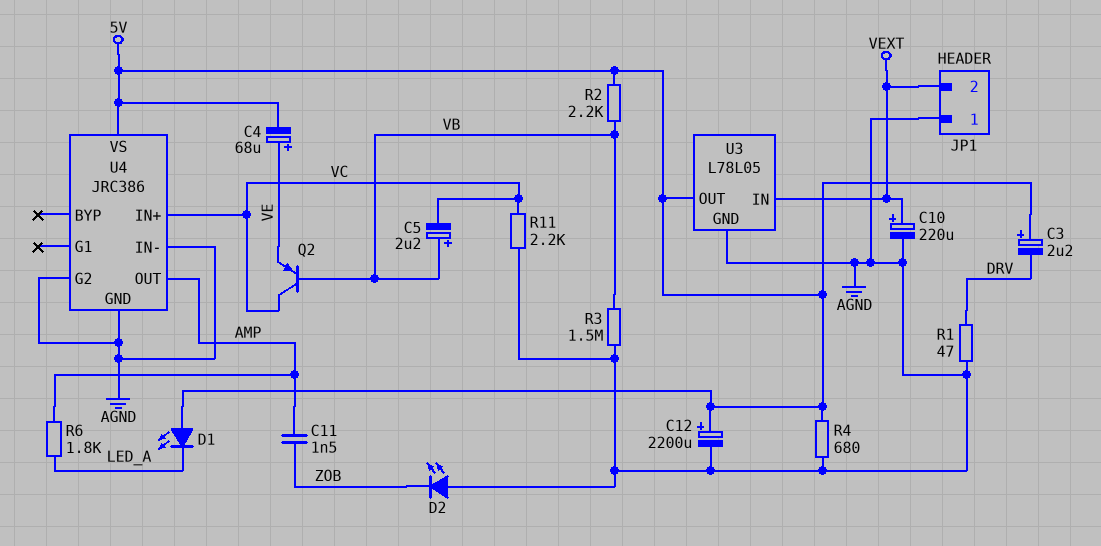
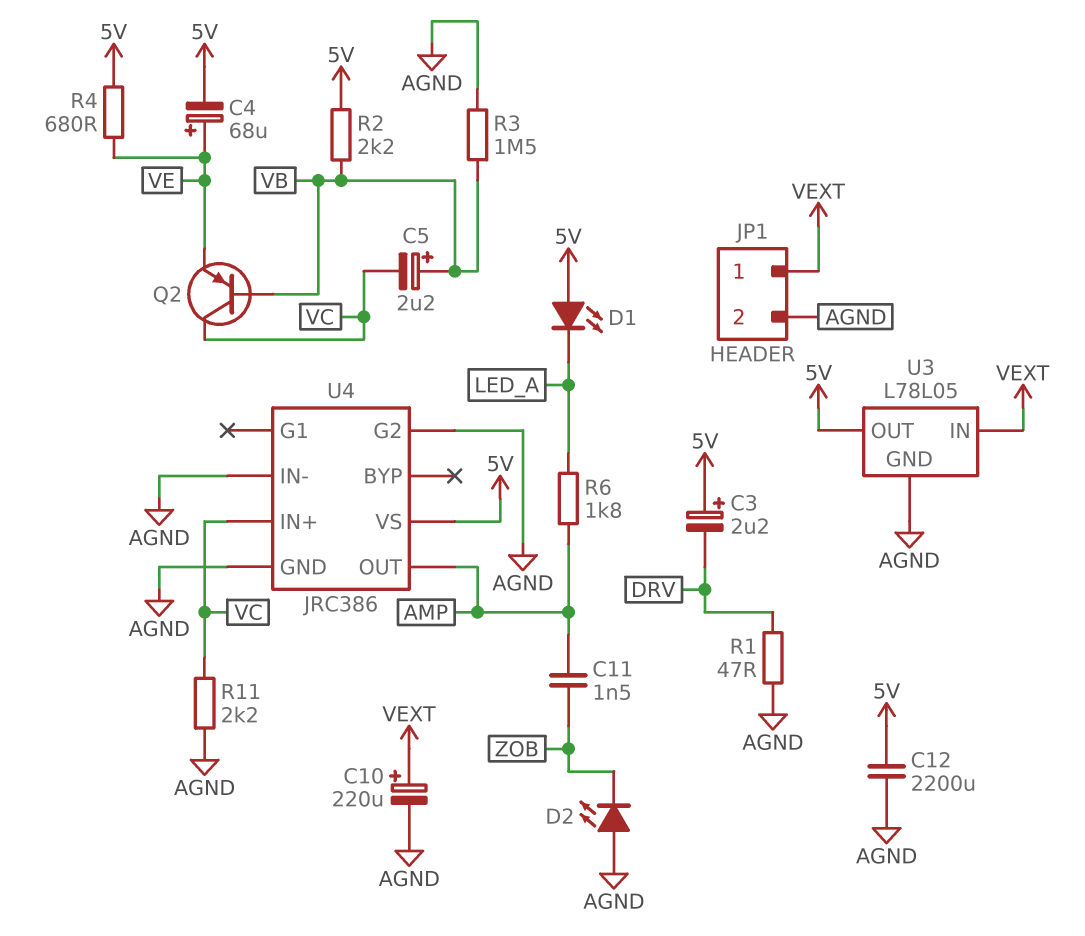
C12: 2200uF (plus 5V, minus AGND) -> 2200uF (5V, AGND)
JP1 pin 1: AGND -> VEXT
JP1 pin 2: VEXT -> AGND
R4: 680 (5V, AGND) -> 680 (5V, VE)

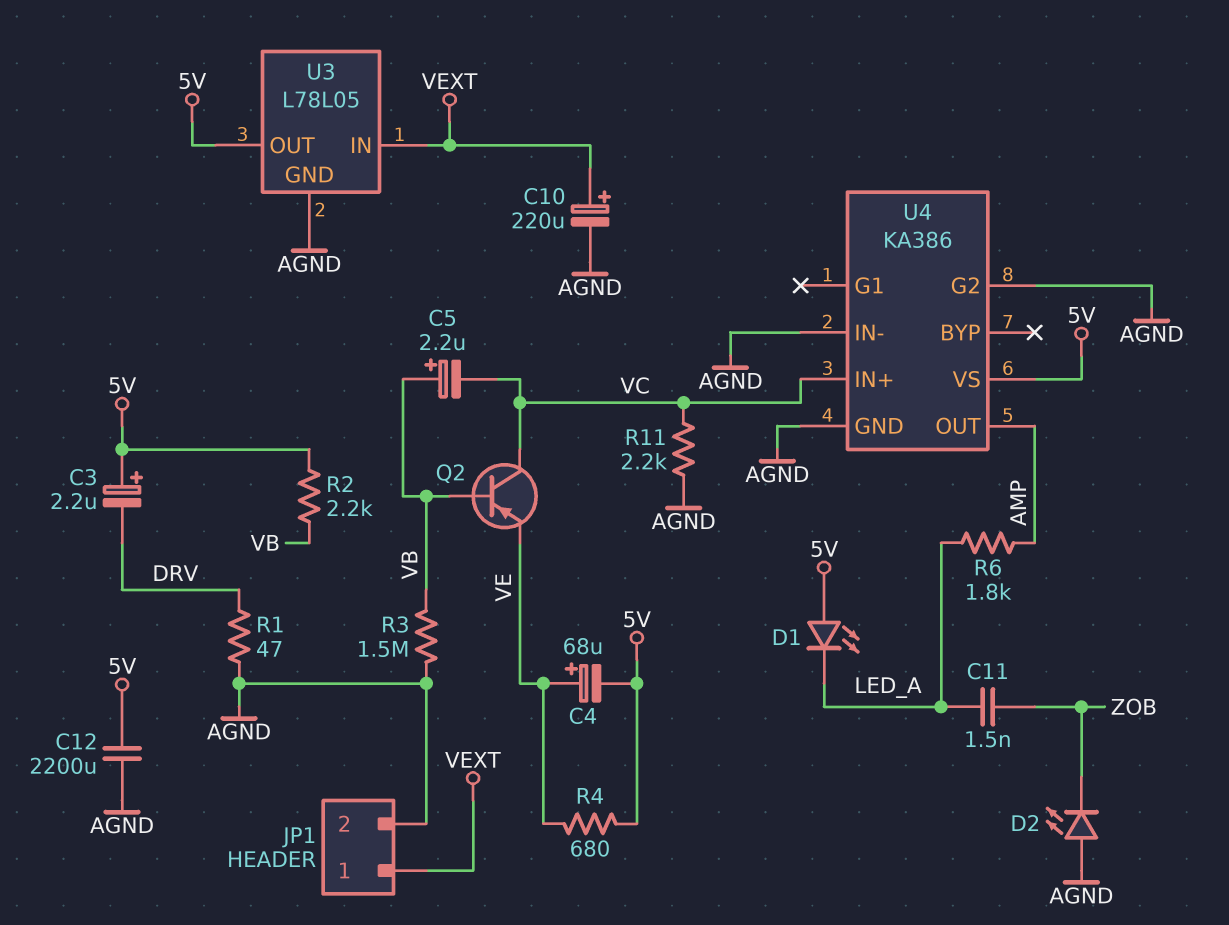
C11: 1.5nF (AMP, ZOB) -> 1.5nF (LED_A, ZOB)
U4: JRC386 -> KA386

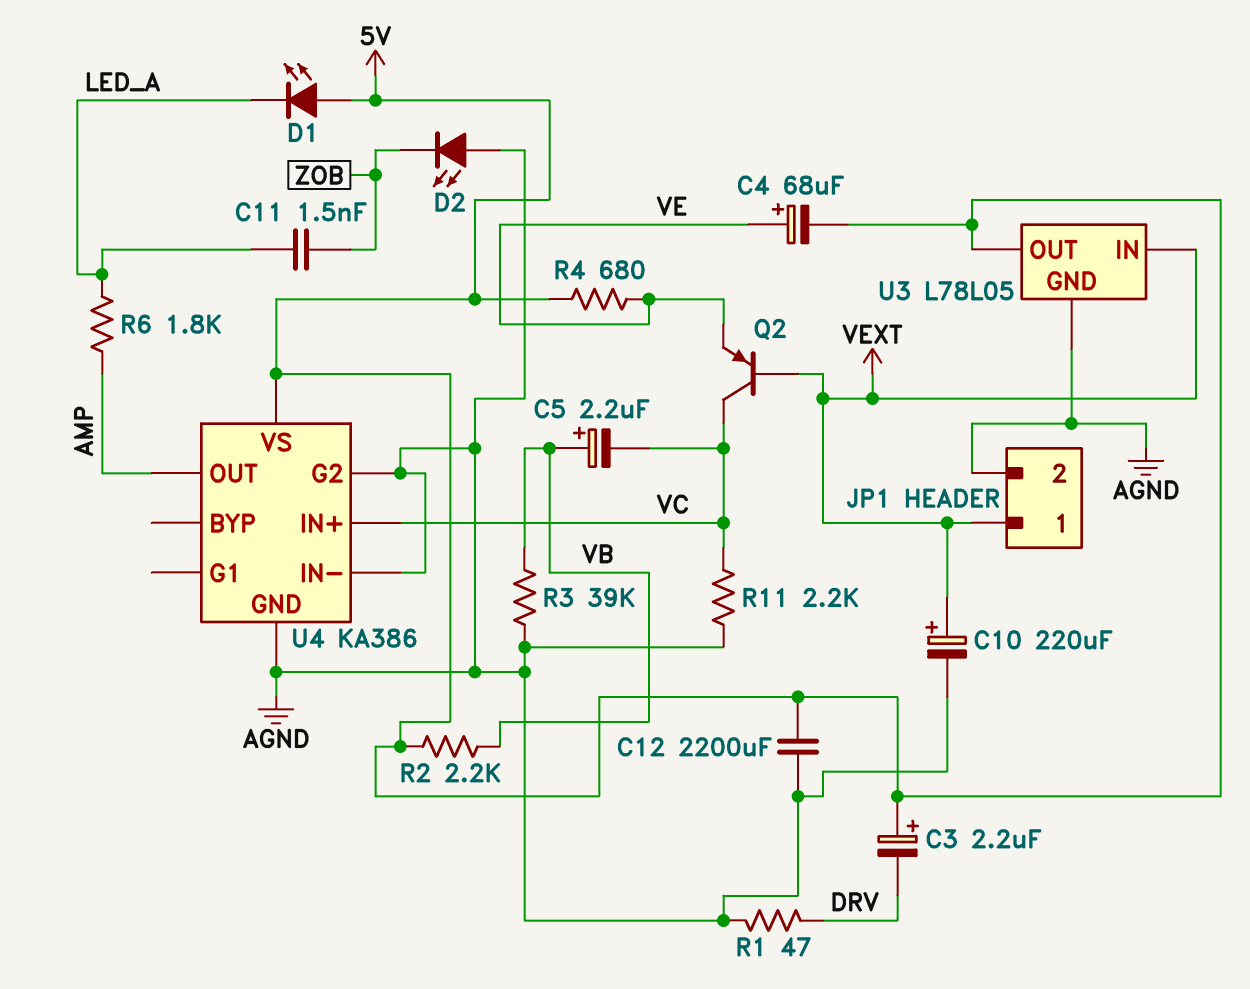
Q2: PNP (B VB, C VC, E VE) -> PNP (B VEXT, C VC, E VE)
R3: 1.5M (AGND, VB) -> 39k (AGND, VB)

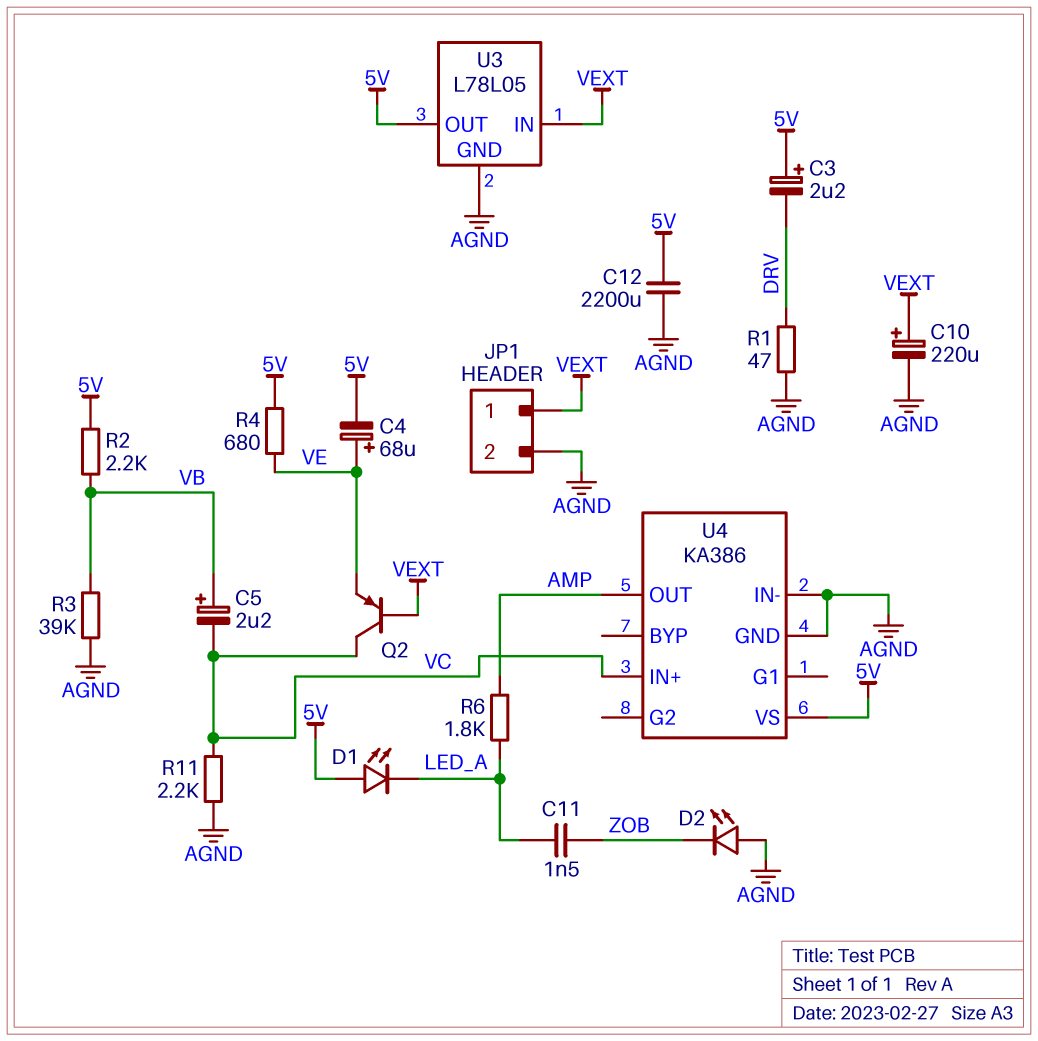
U4 pin G2: AGND -> none

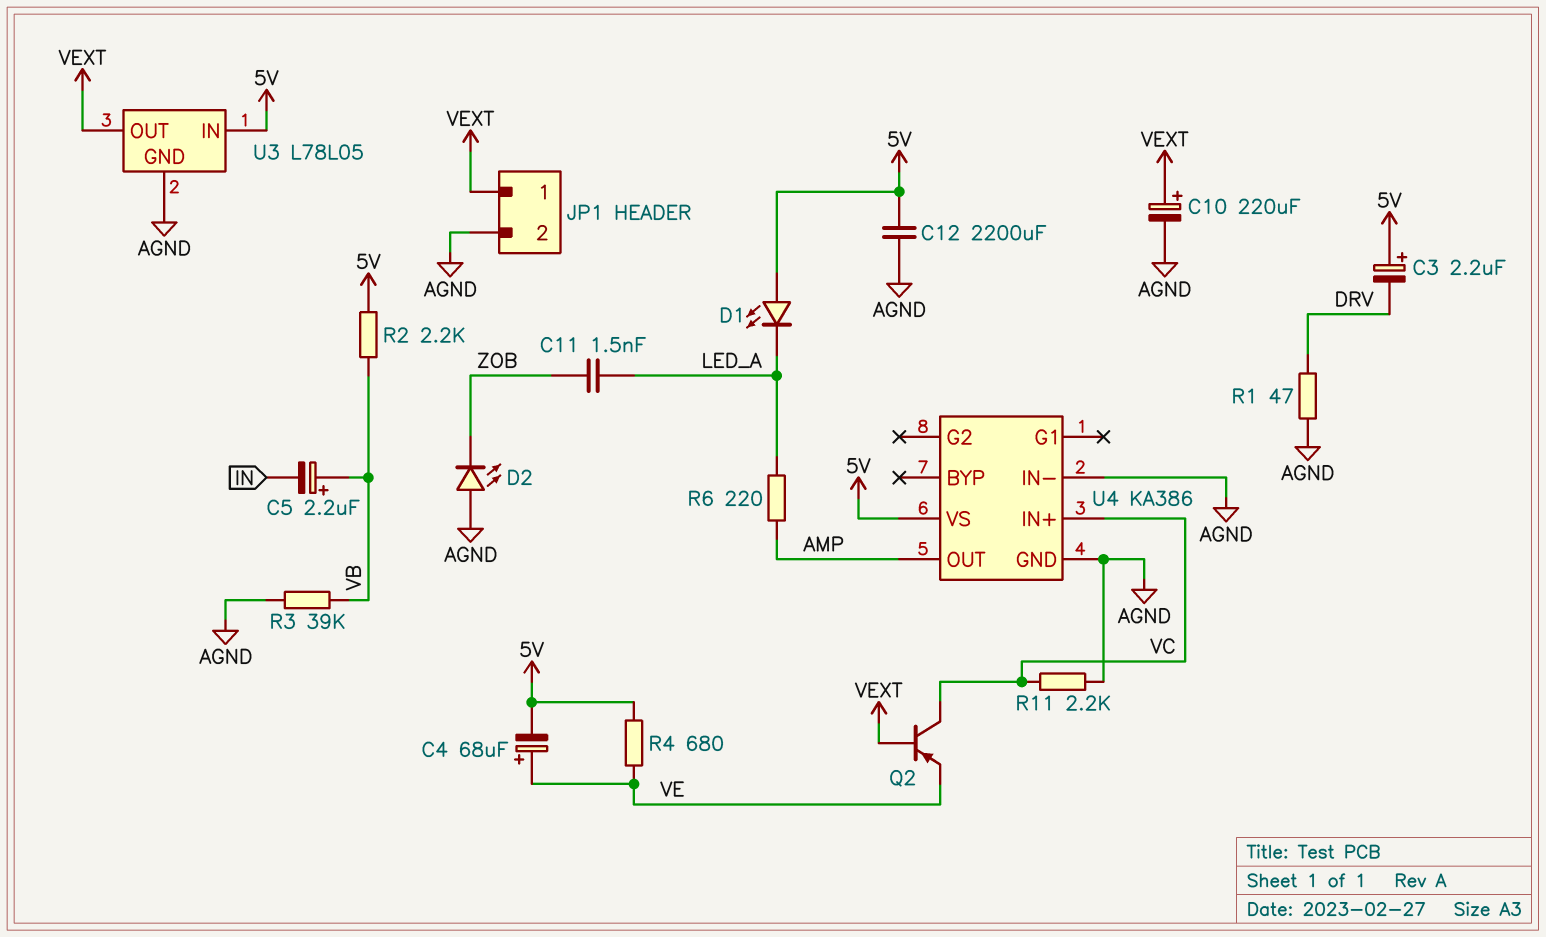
C5: 2.2uF (plus VB, minus VC) -> 2.2uF (plus VB, minus IN)
R6: 1.8k (AMP, LED_A) -> 220 (AMP, LED_A)
U3 pin IN: VEXT -> 5V
U3 pin OUT: 5V -> VEXT

